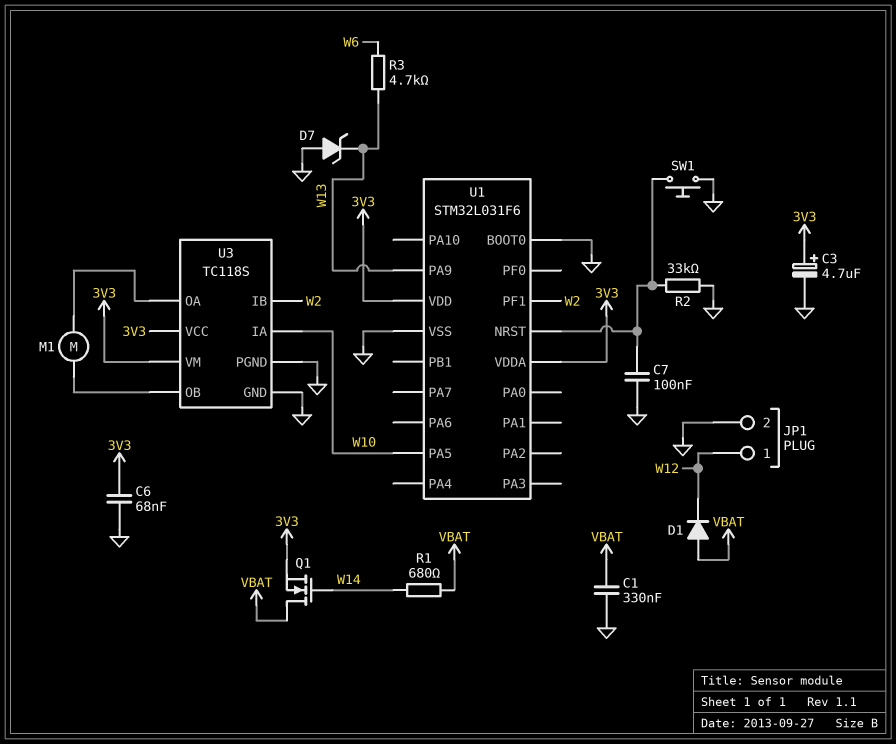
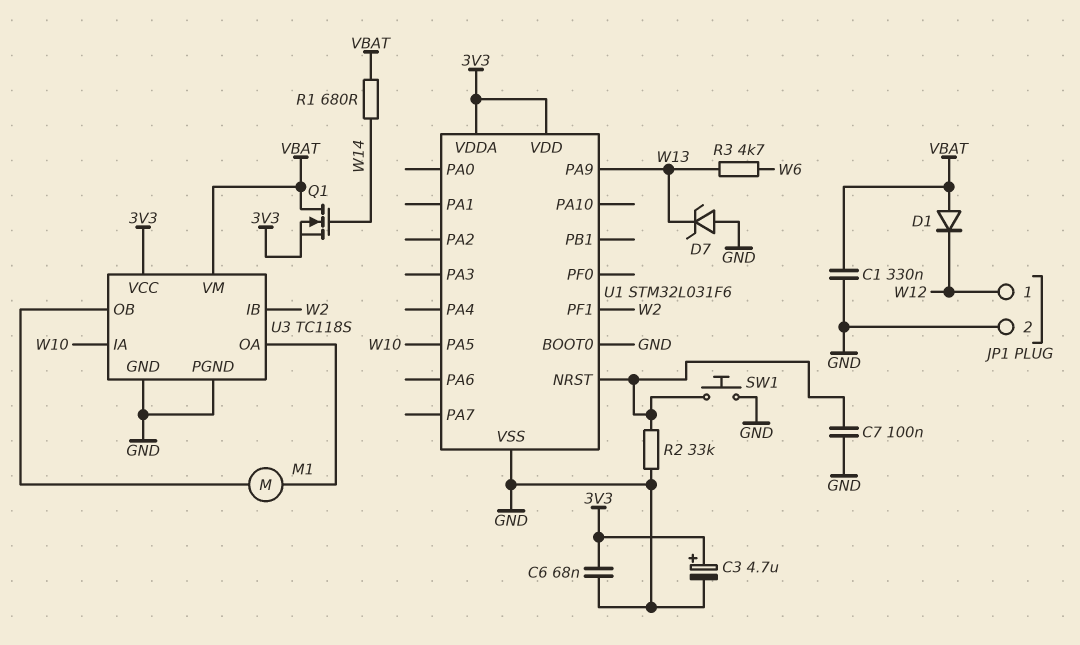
U3 pin VM: 3V3 -> VBAT

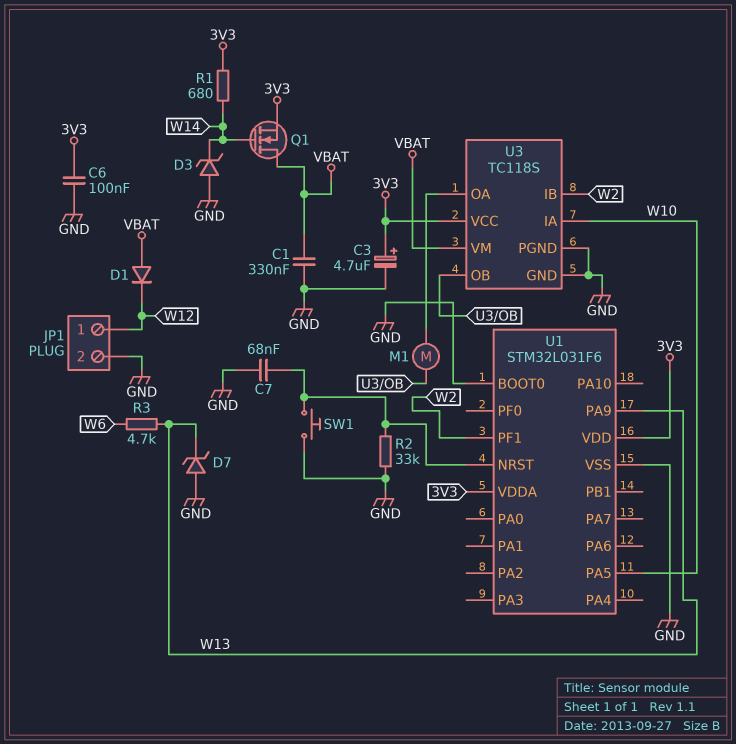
C6: 68nF (3V3, GND) -> 100nF (3V3, GND)
C7: 100nF (GND, U1/NRST) -> 68nF (GND, U1/NRST)
D3: none -> zener (A GND, K W14)
R1: 680 (VBAT, W14) -> 680 (3V3, W14)

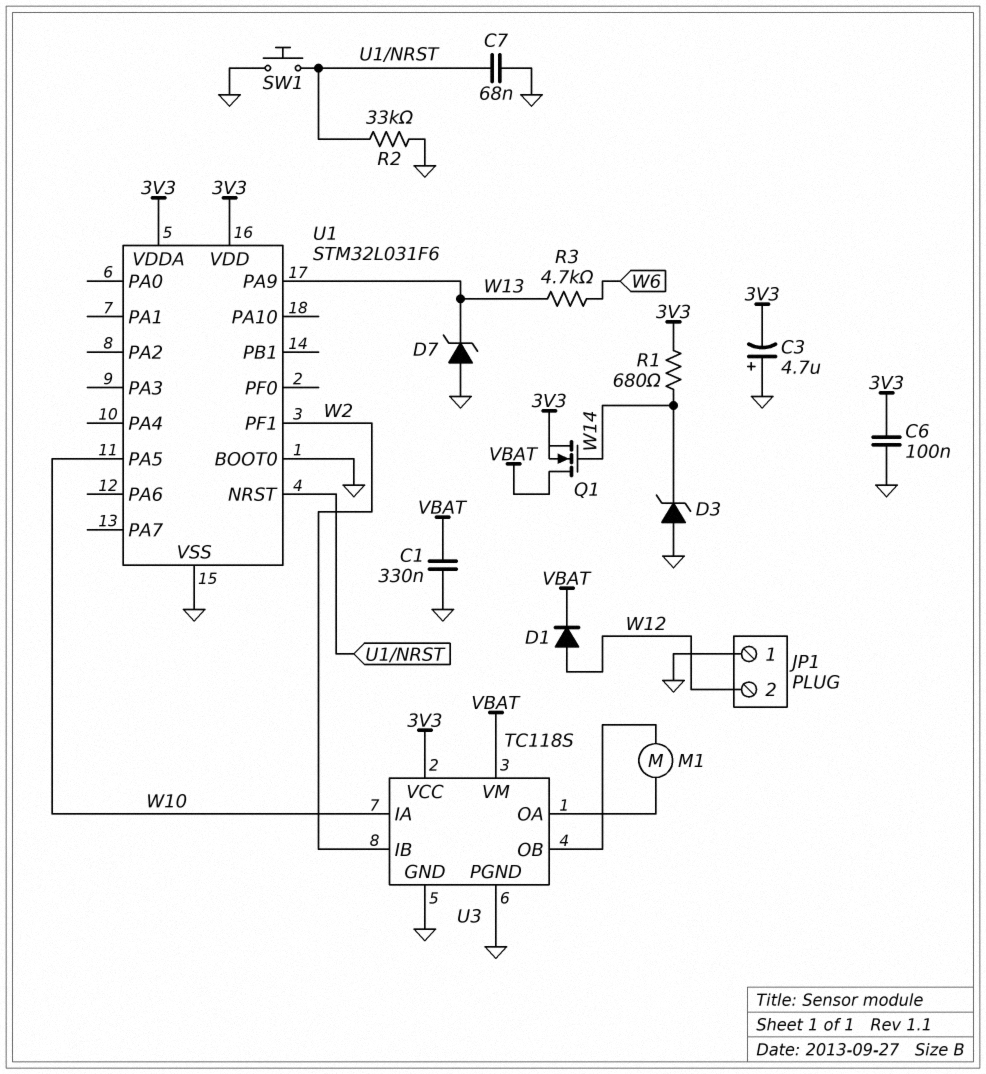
C3: 4.7uF (plus 3V3, minus GND) -> 4.7uF (plus GND, minus 3V3)
D1: diode (A VBAT, K W12) -> diode (A W12, K VBAT)
JP1 pin 1: W12 -> GND
JP1 pin 2: GND -> W12

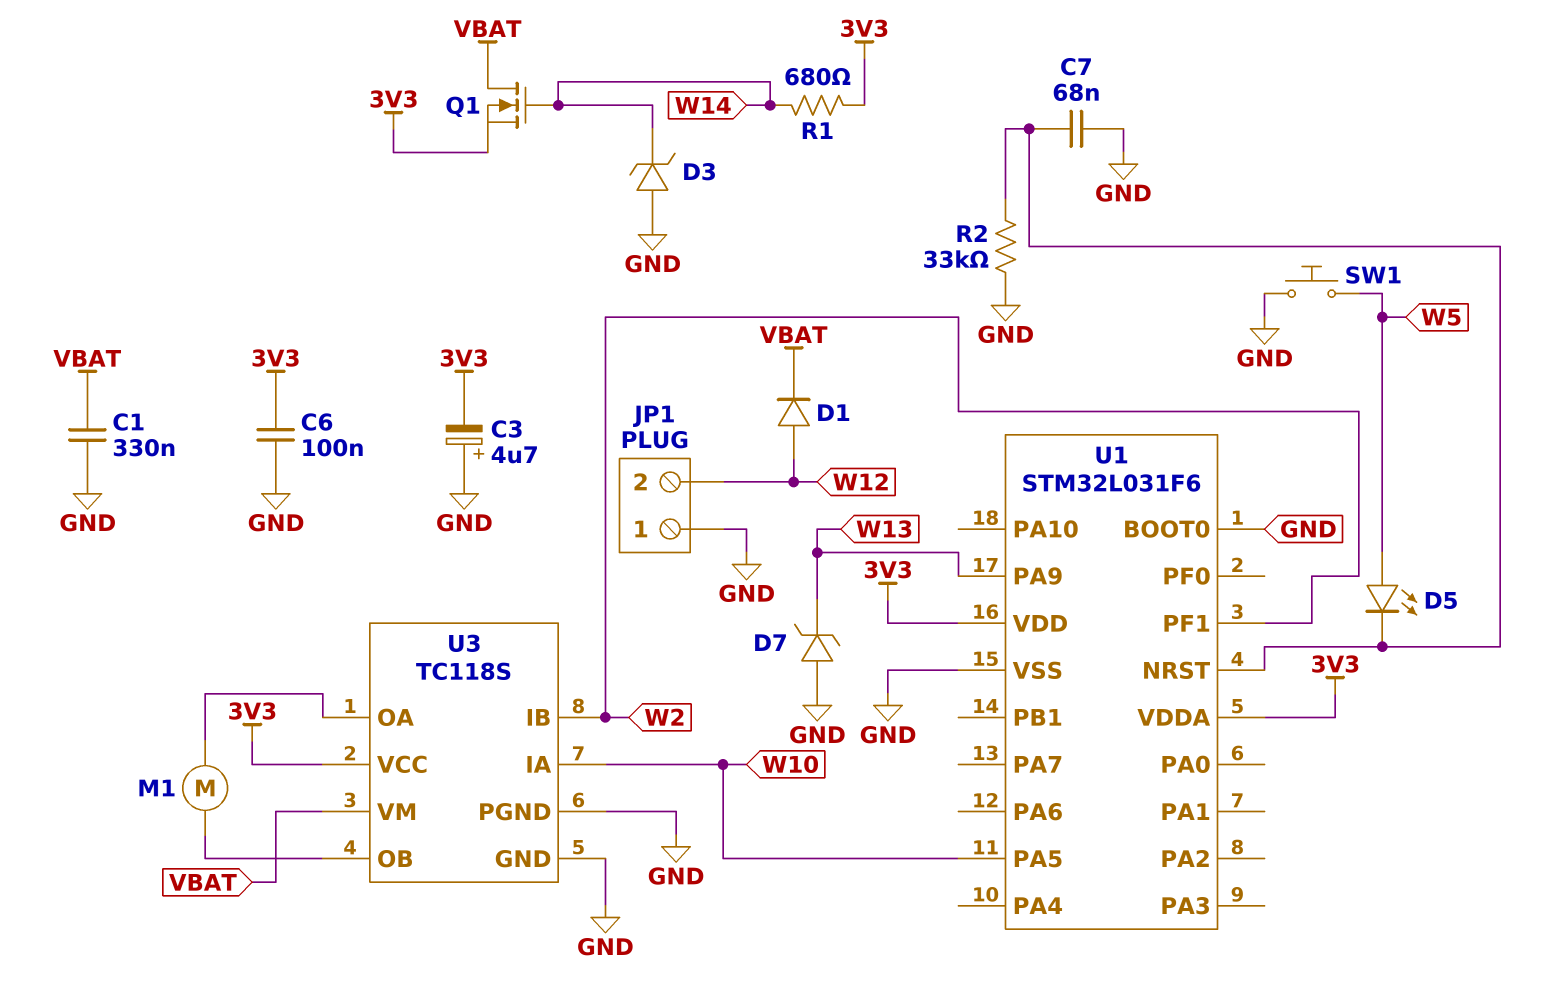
D5: none -> LED (A W5, K U1/NRST)
R3: 4.7k (W6, W13) -> none
SW1: button (GND, U1/NRST) -> button (GND, W5)

